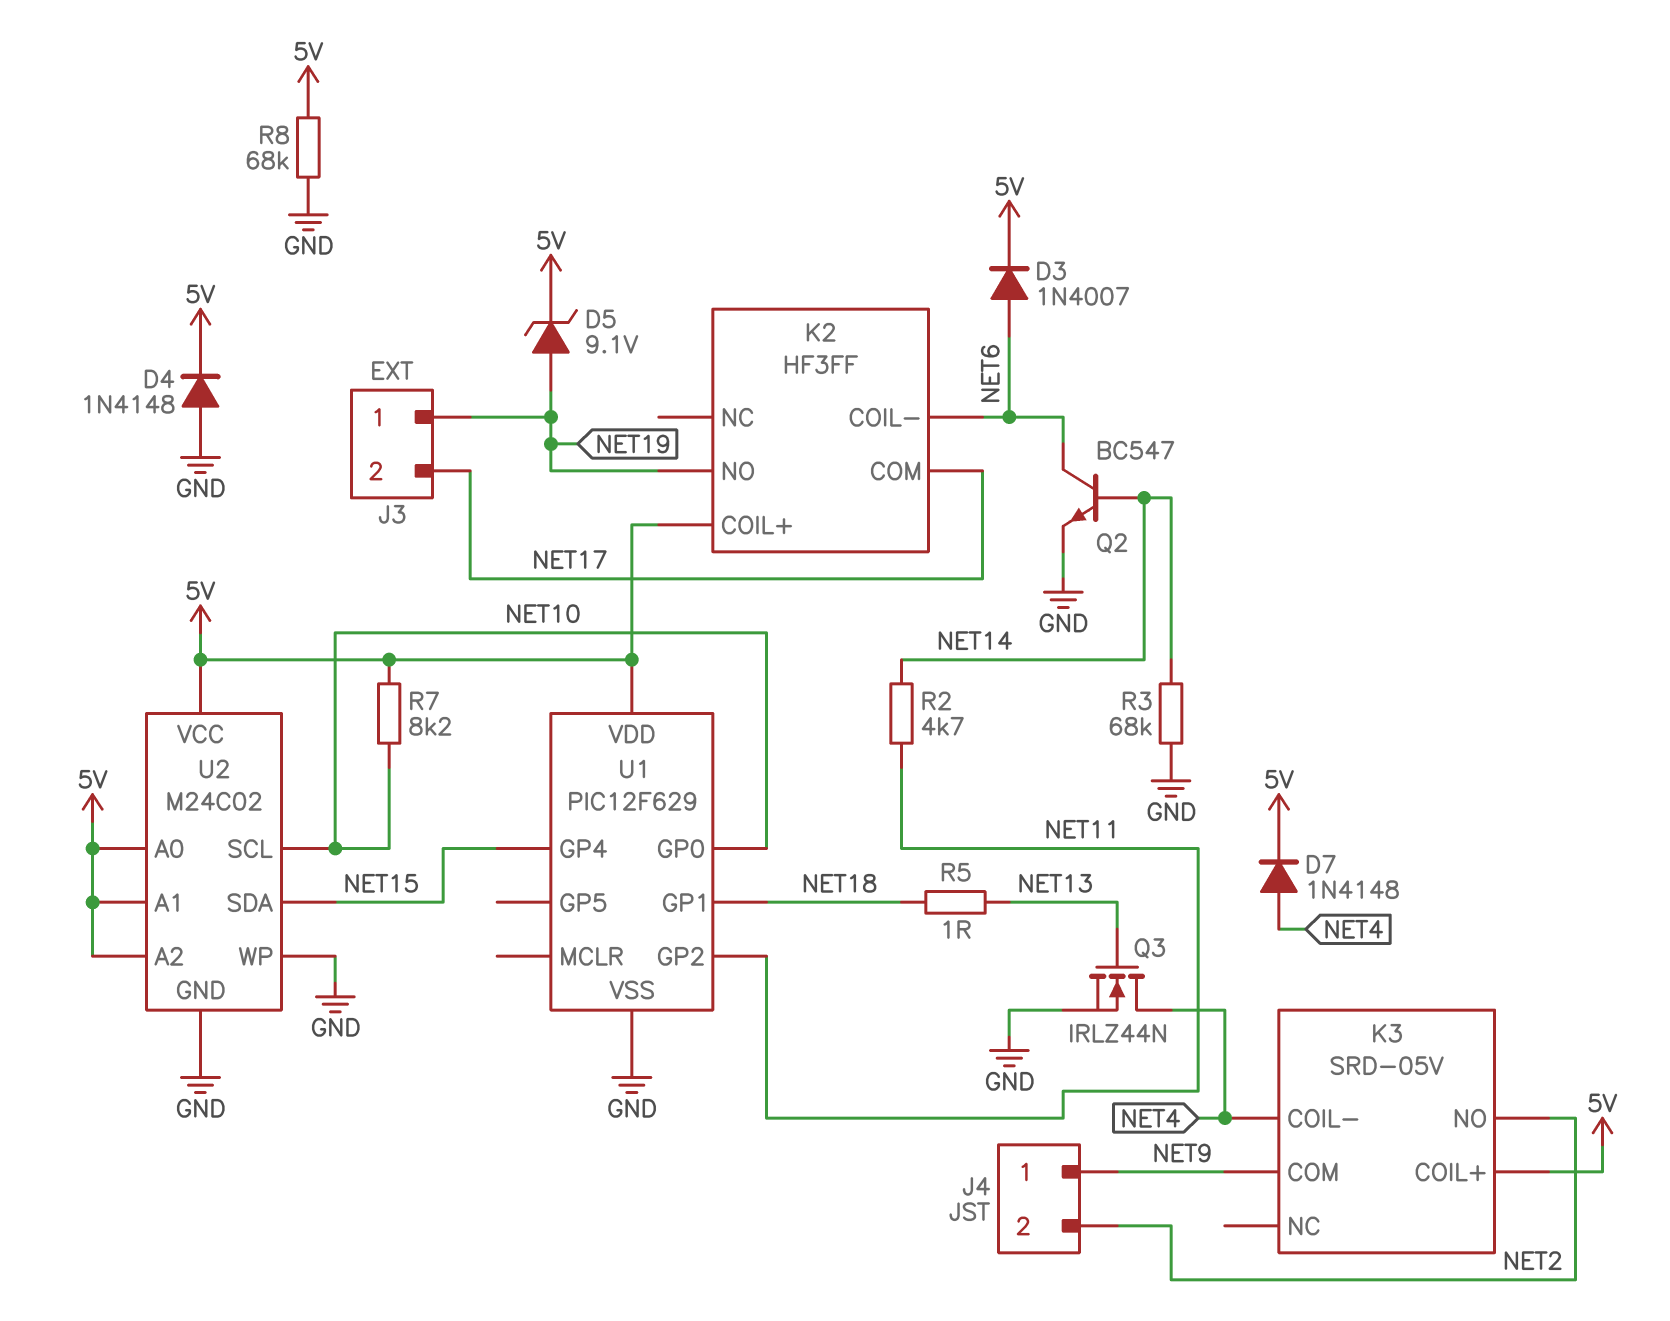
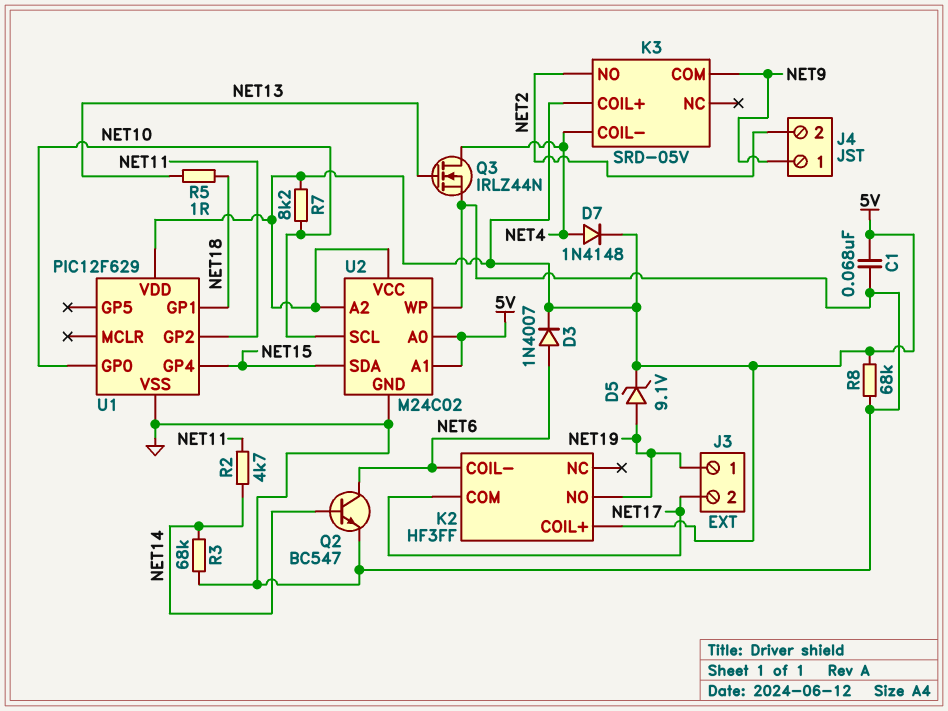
C1: none -> 68nF (5V, GND)
D4: diode 1N4148 (A GND, K 5V) -> none

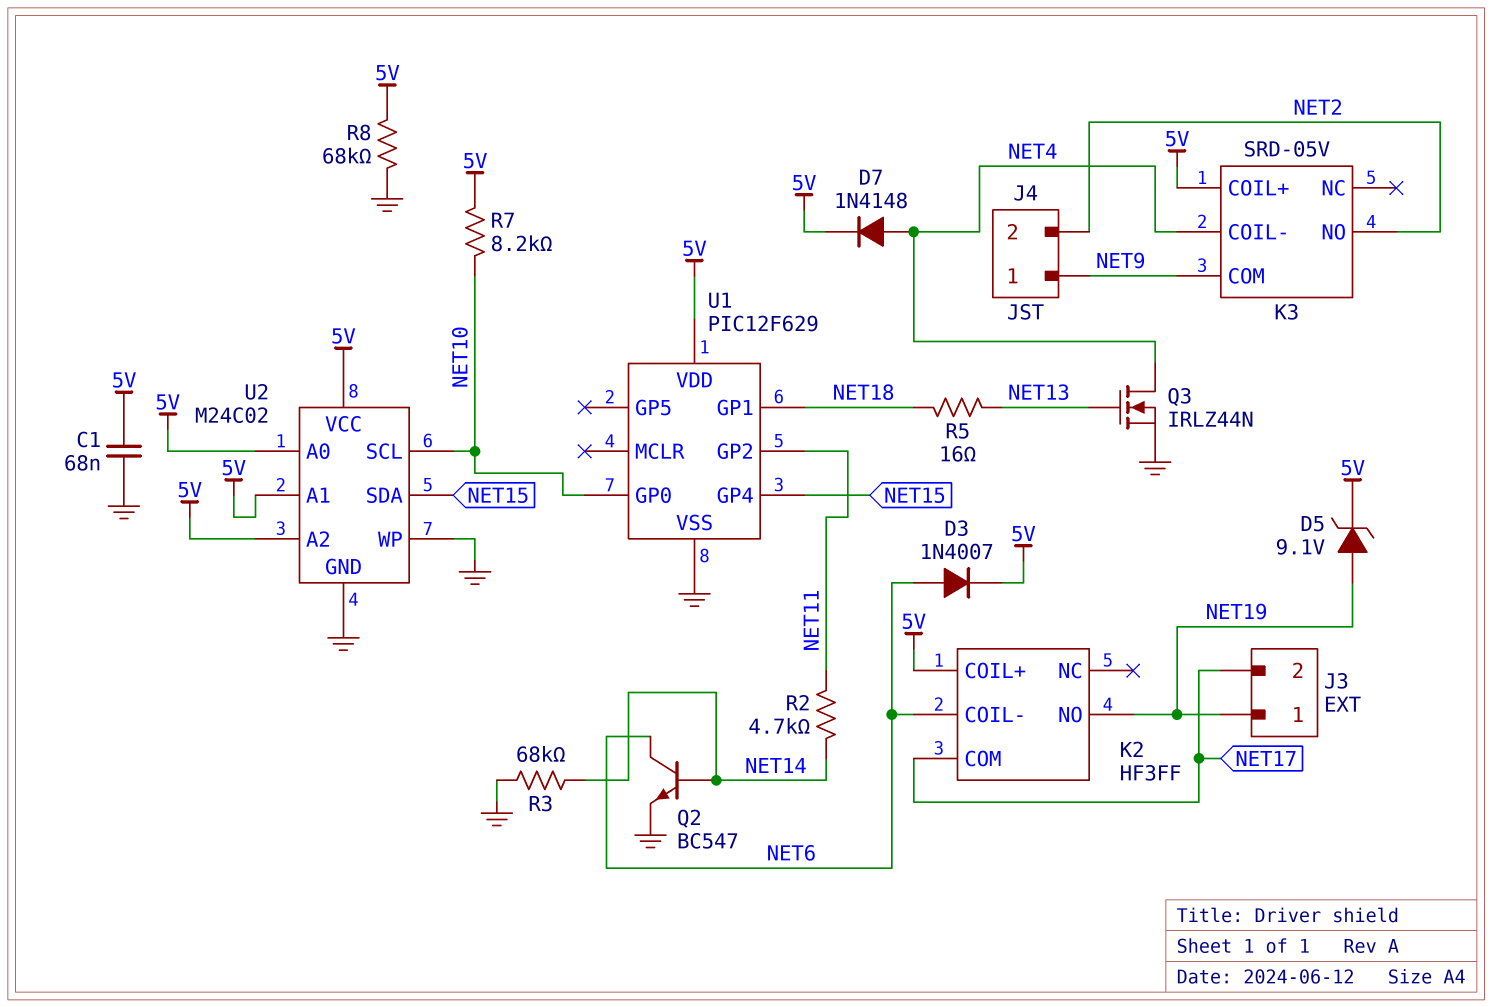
R5: 1 (NET13, NET18) -> 16 (NET13, NET18)

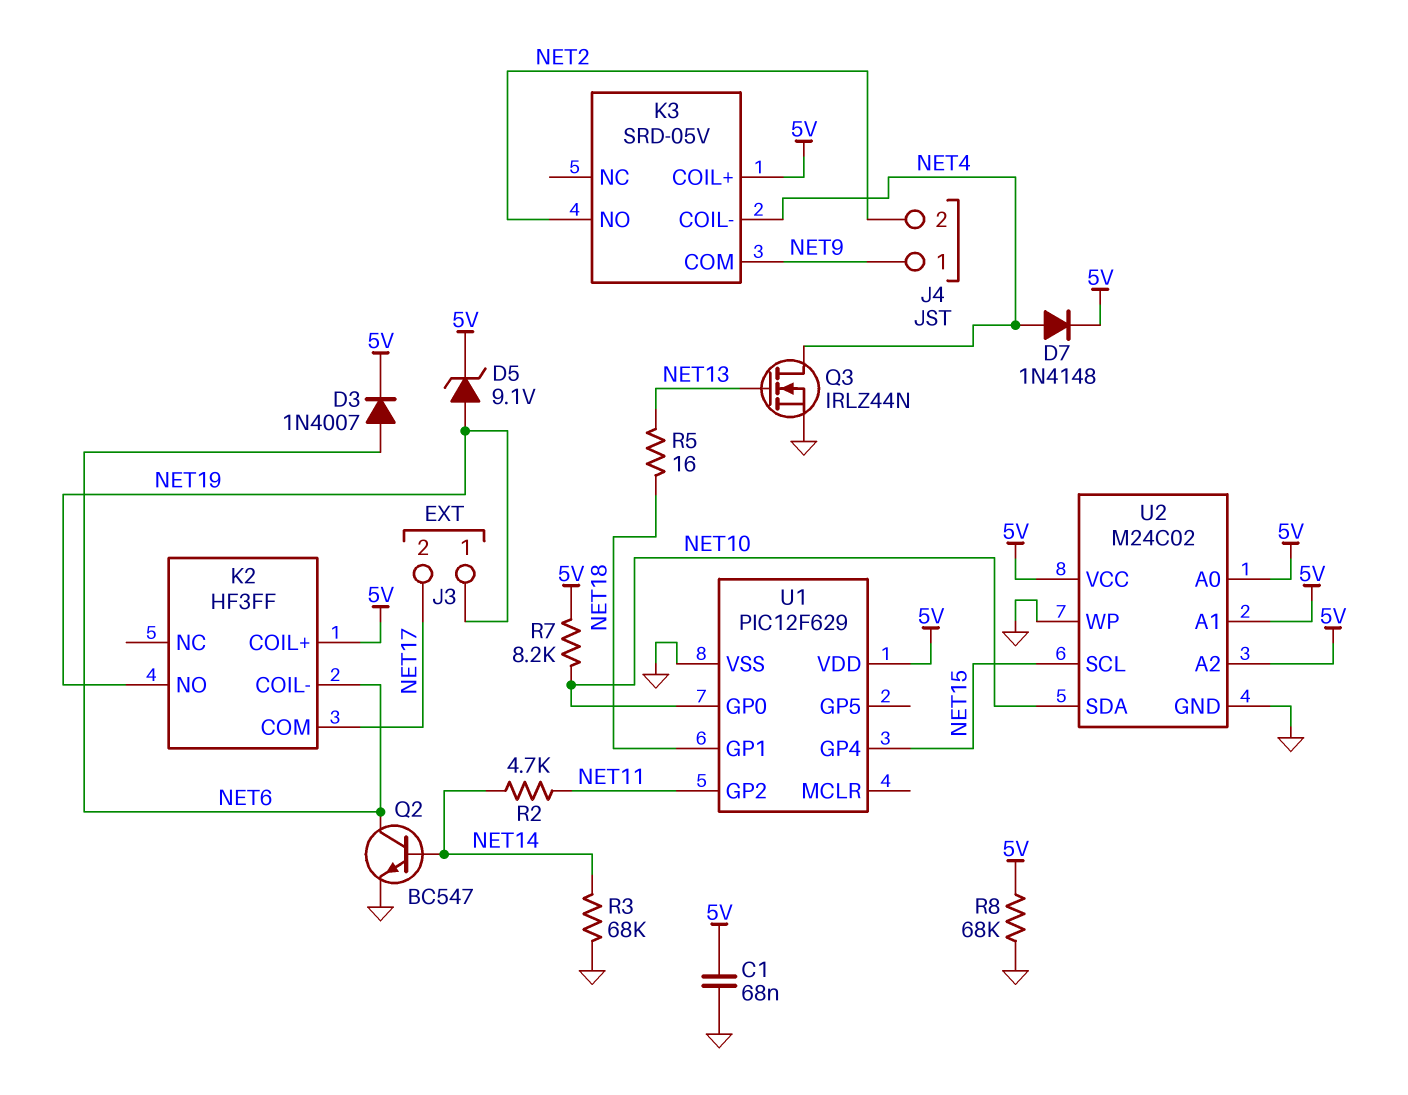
U2 pin SCL: NET10 -> NET15
U2 pin SDA: NET15 -> NET10

